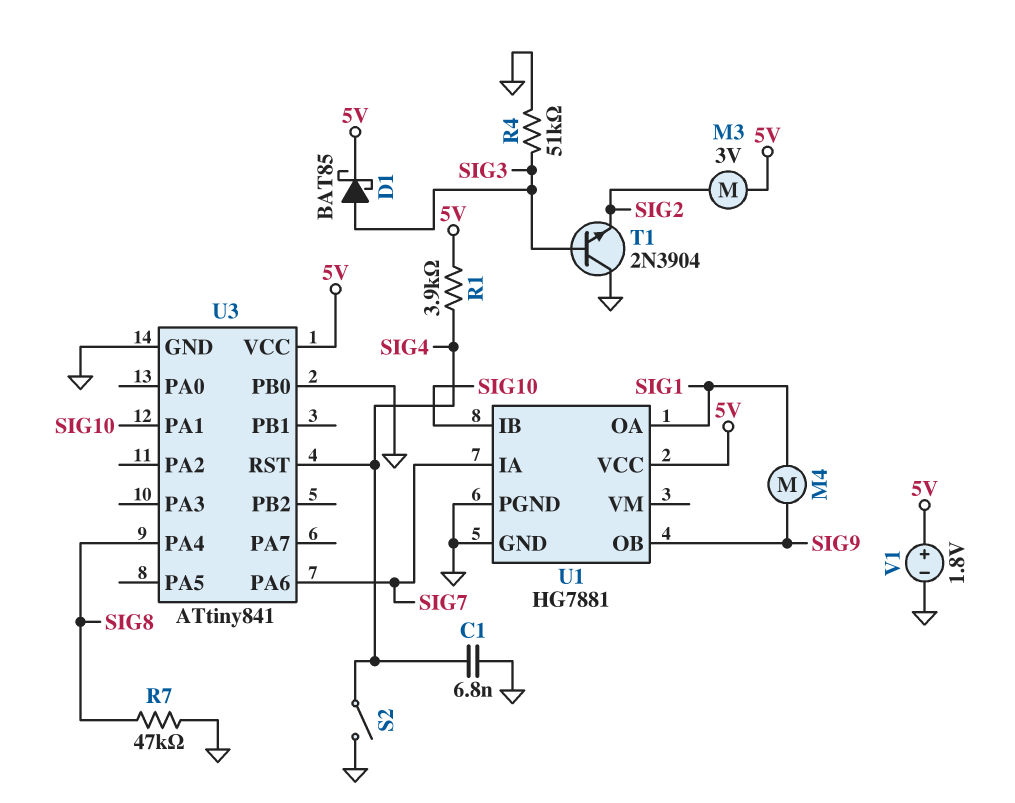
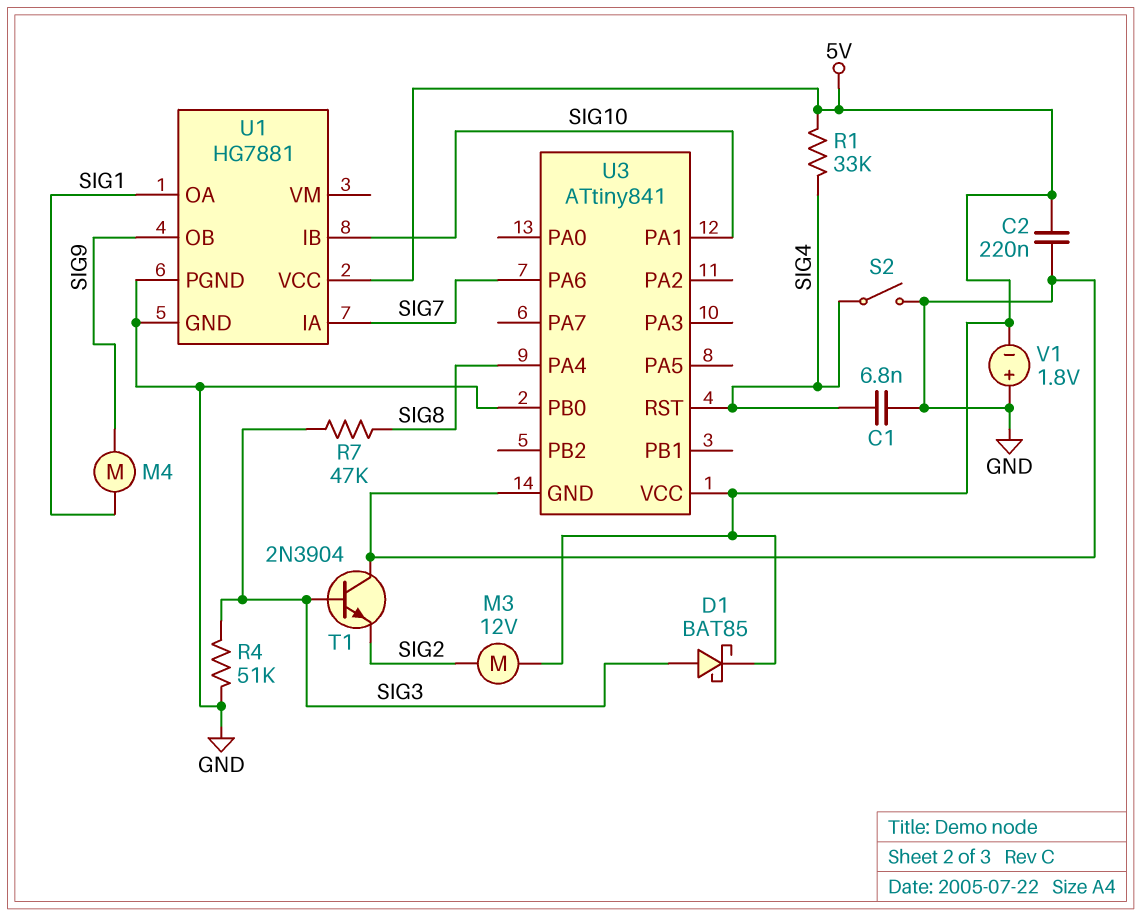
C2: none -> 220nF (5V, GND)
M3: motor 3V (5V, SIG2) -> motor 12V (5V, SIG2)
R1: 3.9k (5V, SIG4) -> 33k (5V, SIG4)
R7: 47k (GND, SIG8) -> 47k (SIG3, SIG8)
V1: 1.8V (plus 5V, minus GND) -> 1.8V (plus GND, minus 5V)

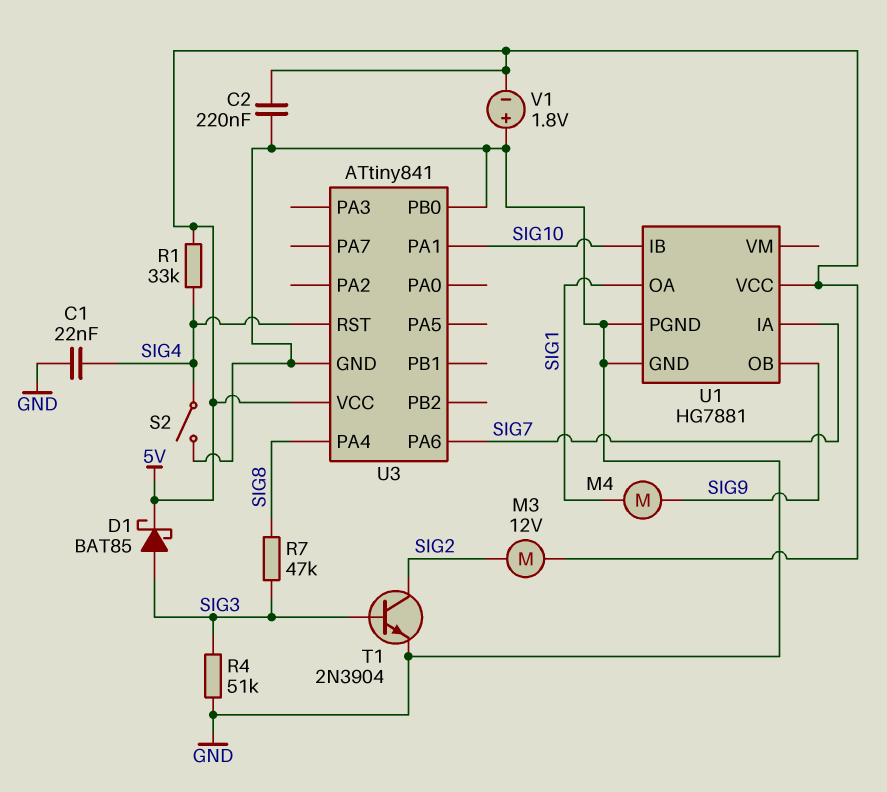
C1: 6.8nF (GND, SIG4) -> 22nF (GND, SIG4)
T1: NPN 2N3904 (B SIG3, C GND, E SIG2) -> NPN 2N3904 (B SIG3, C SIG2, E GND)

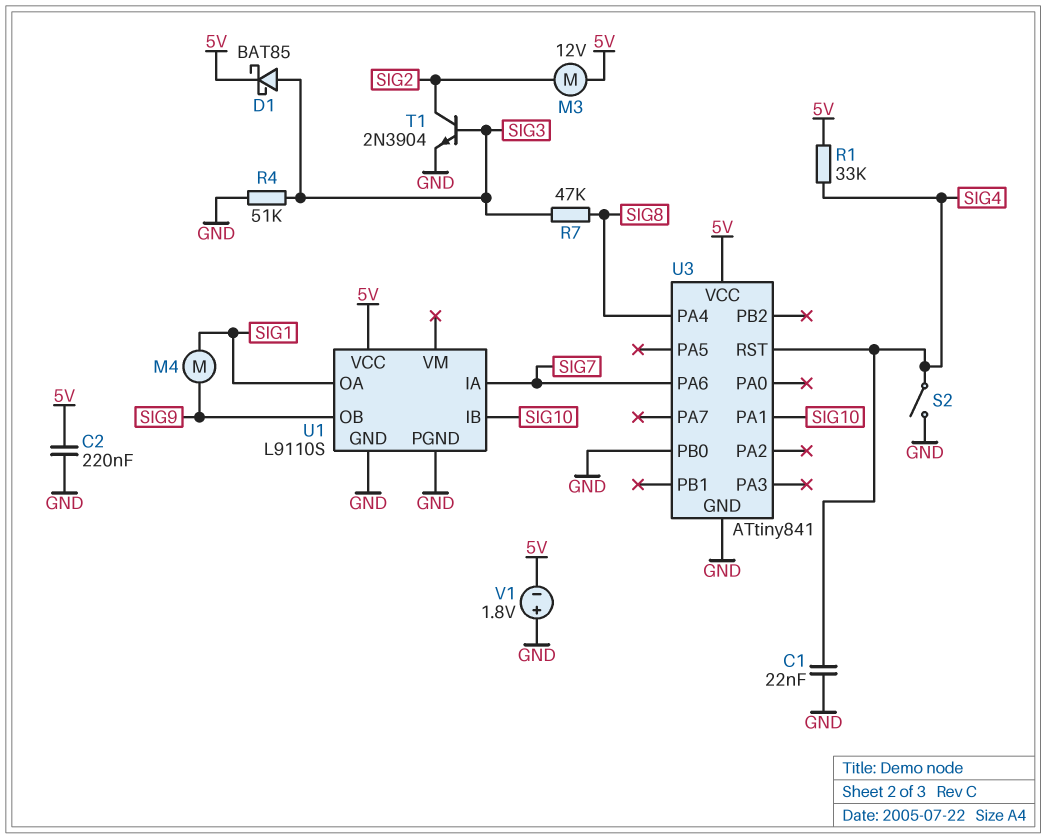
U1: HG7881 -> L9110S

